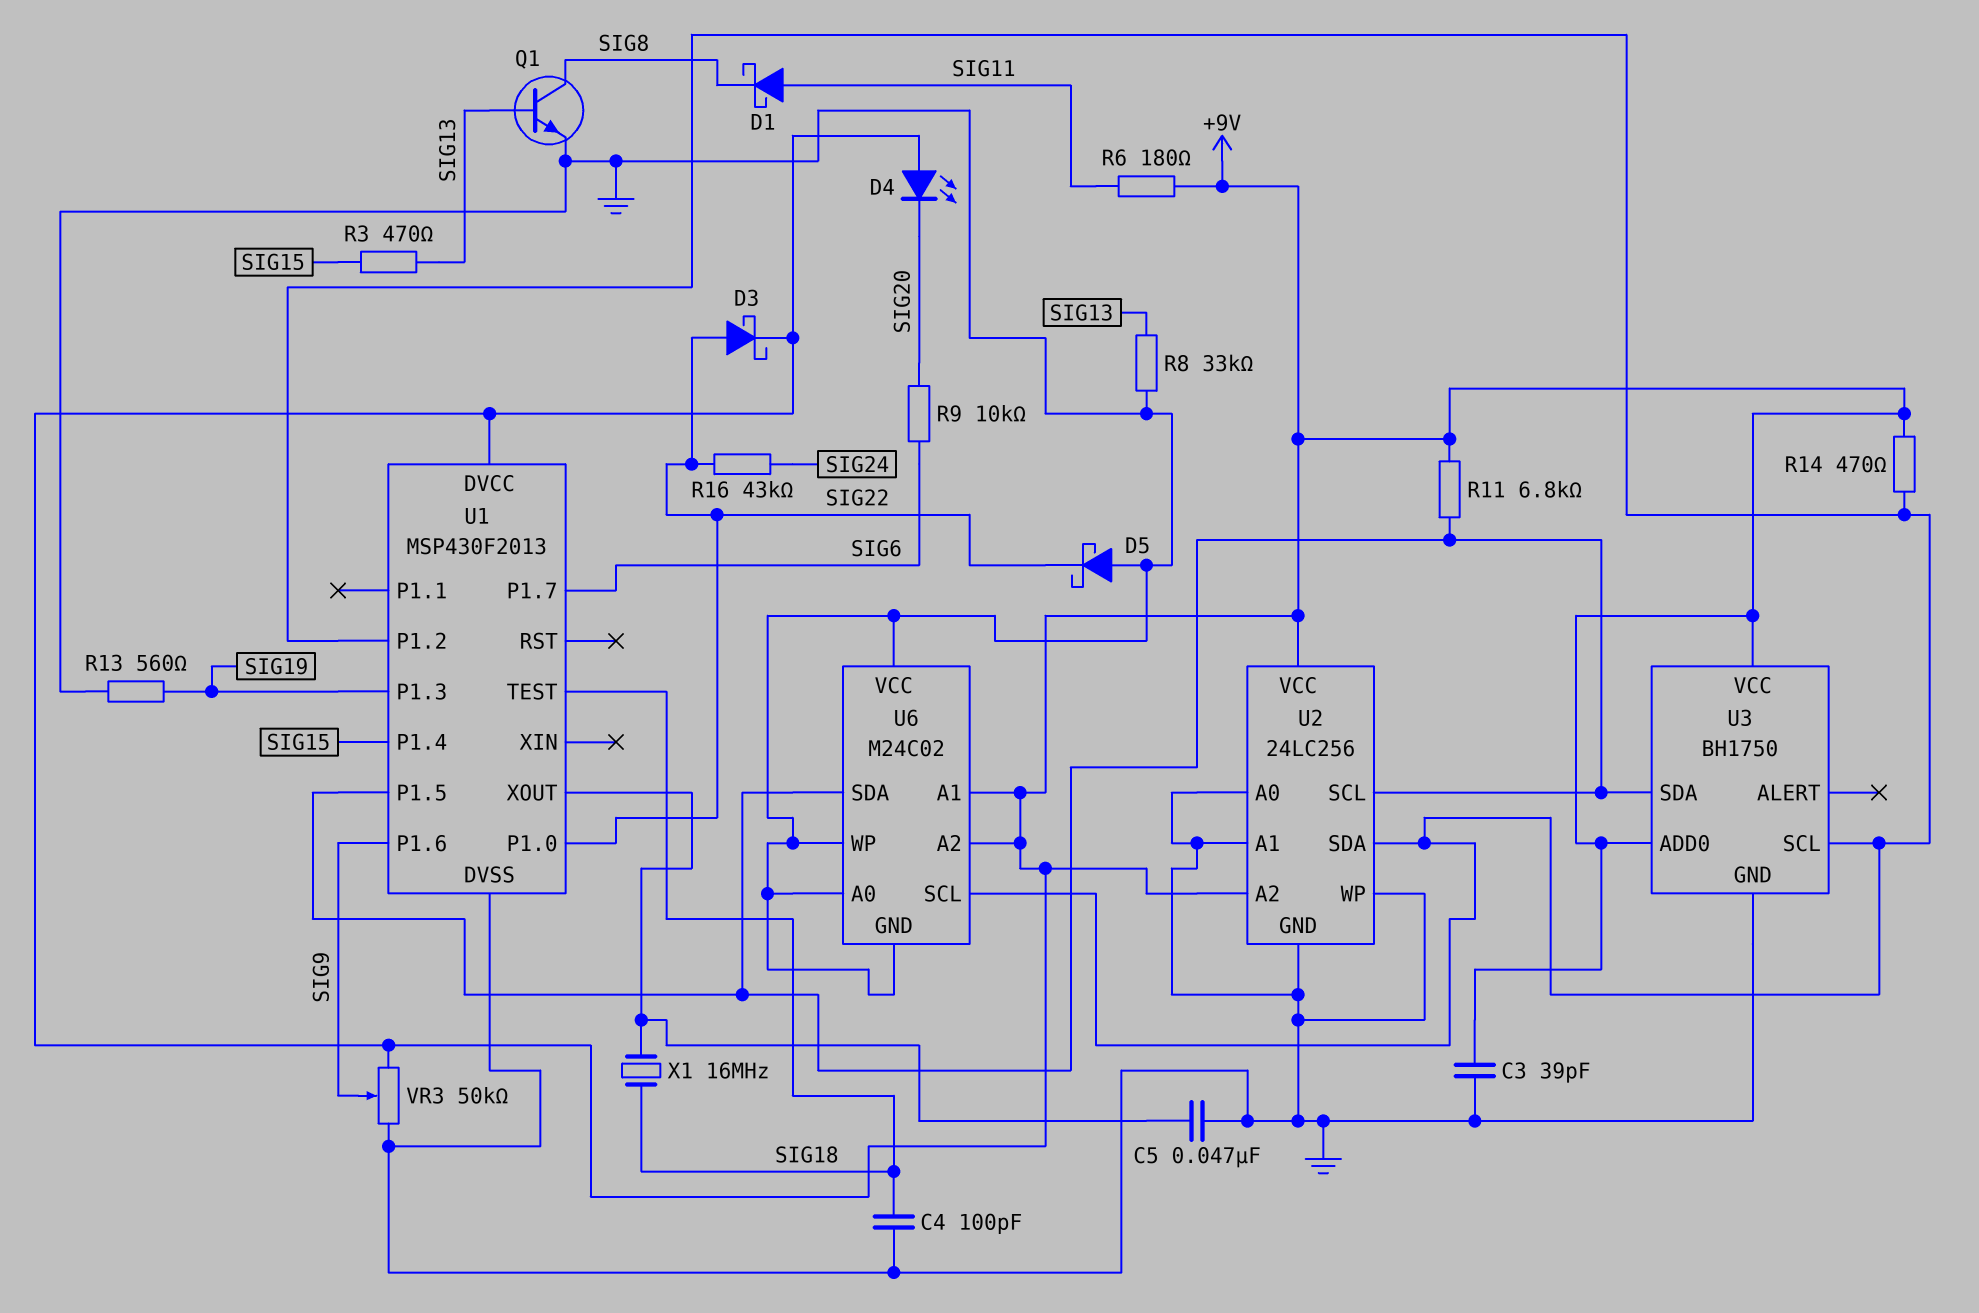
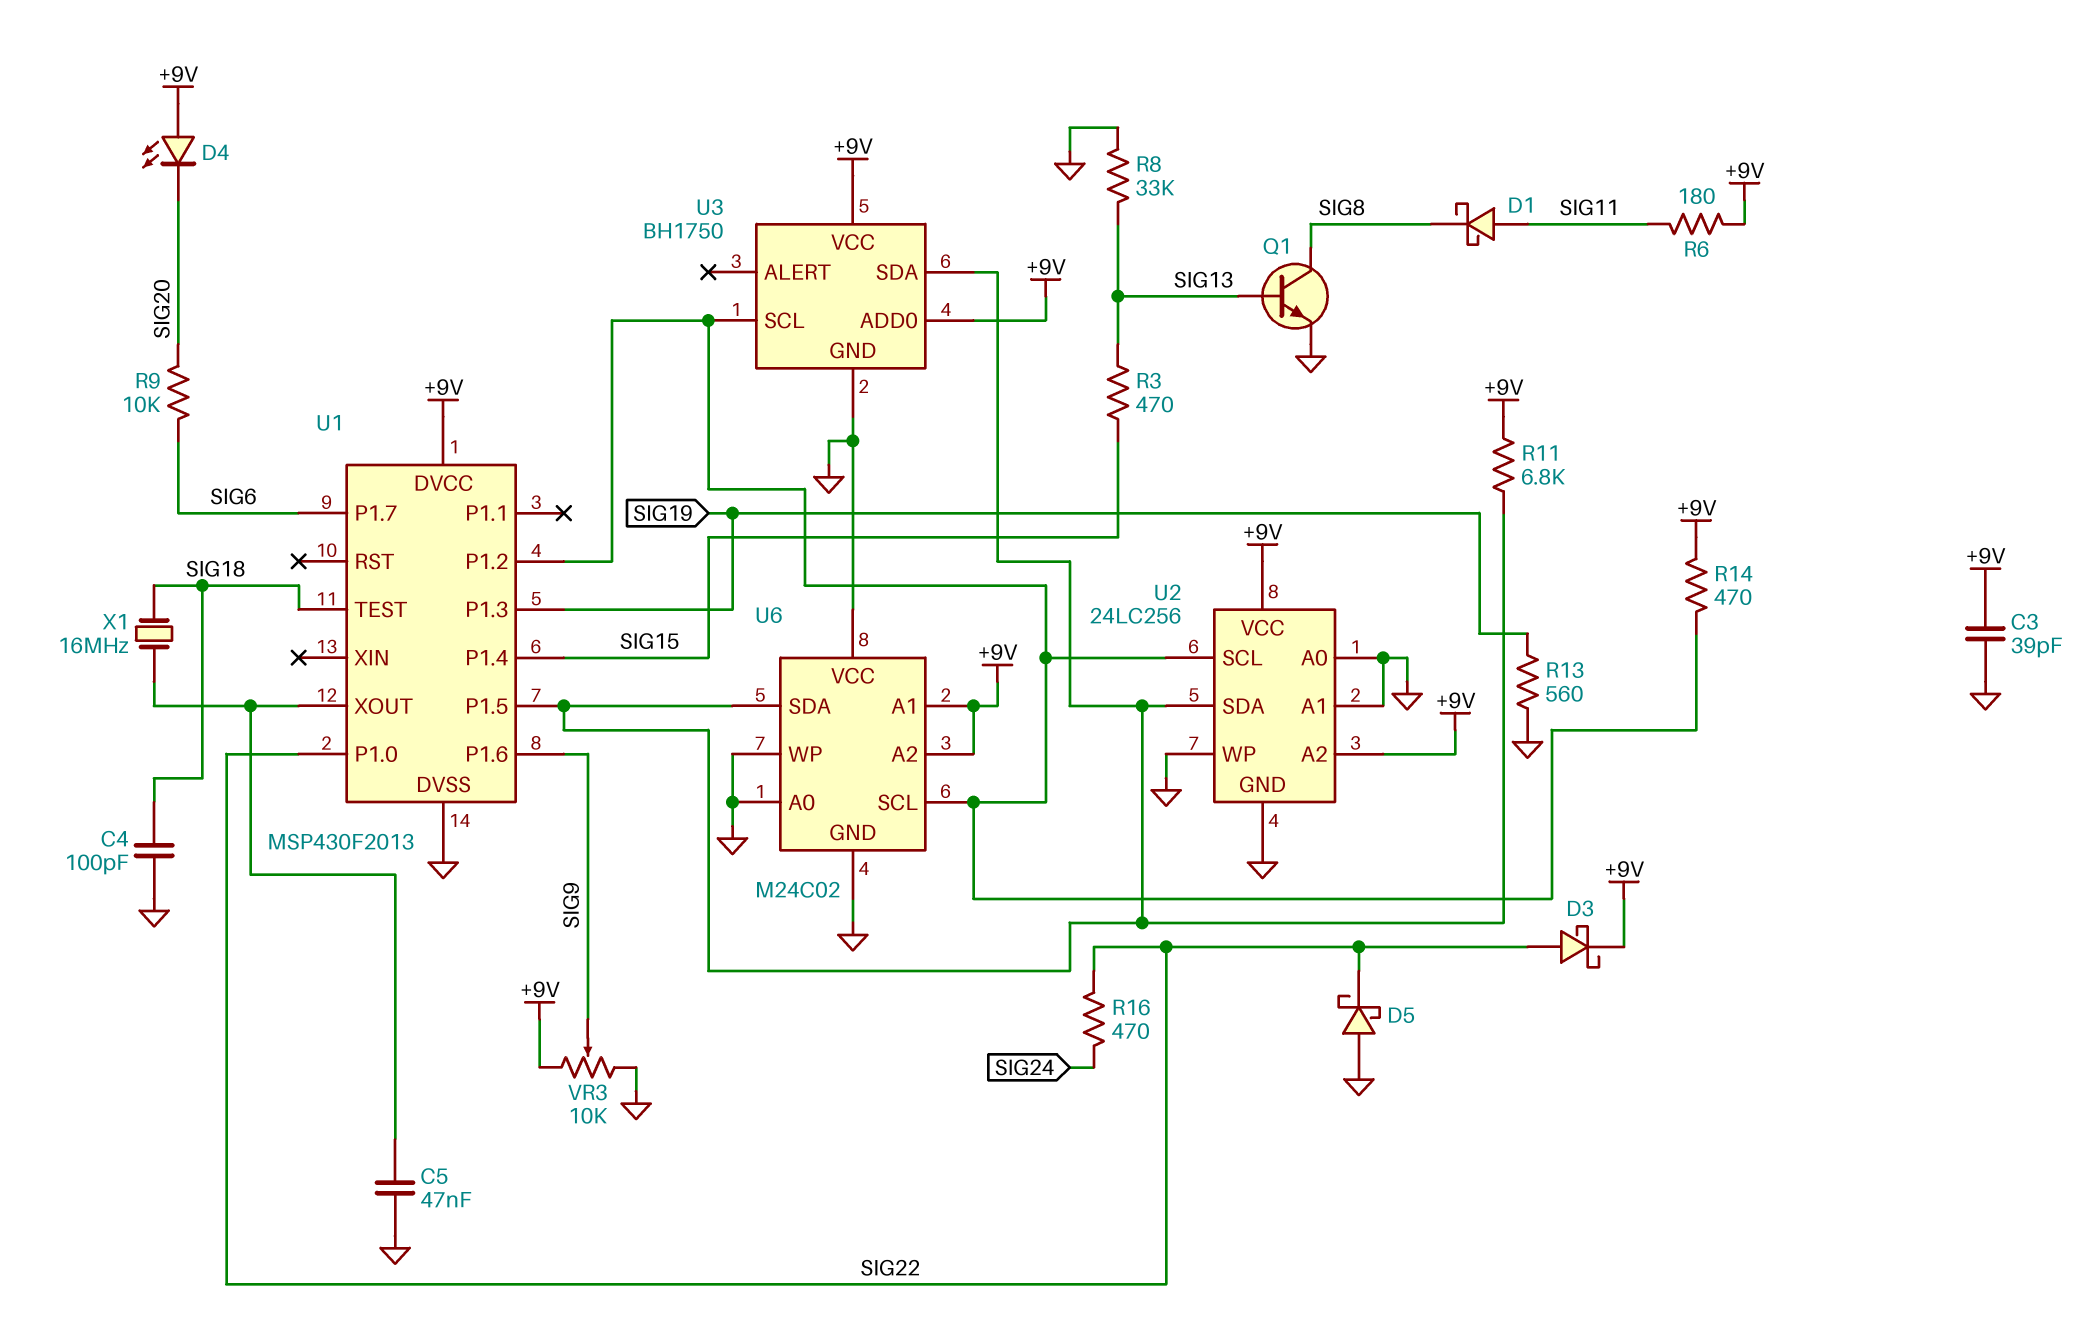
R16: 43k (SIG22, SIG24) -> 470 (SIG22, SIG24)
U2 pin SCL: U1/P1.5 -> U1/P1.2
U2 pin SDA: U1/P1.2 -> U1/P1.5
VR3: 50k (+9V, GND, wiper SIG9) -> 10k (+9V, GND, wiper SIG9)

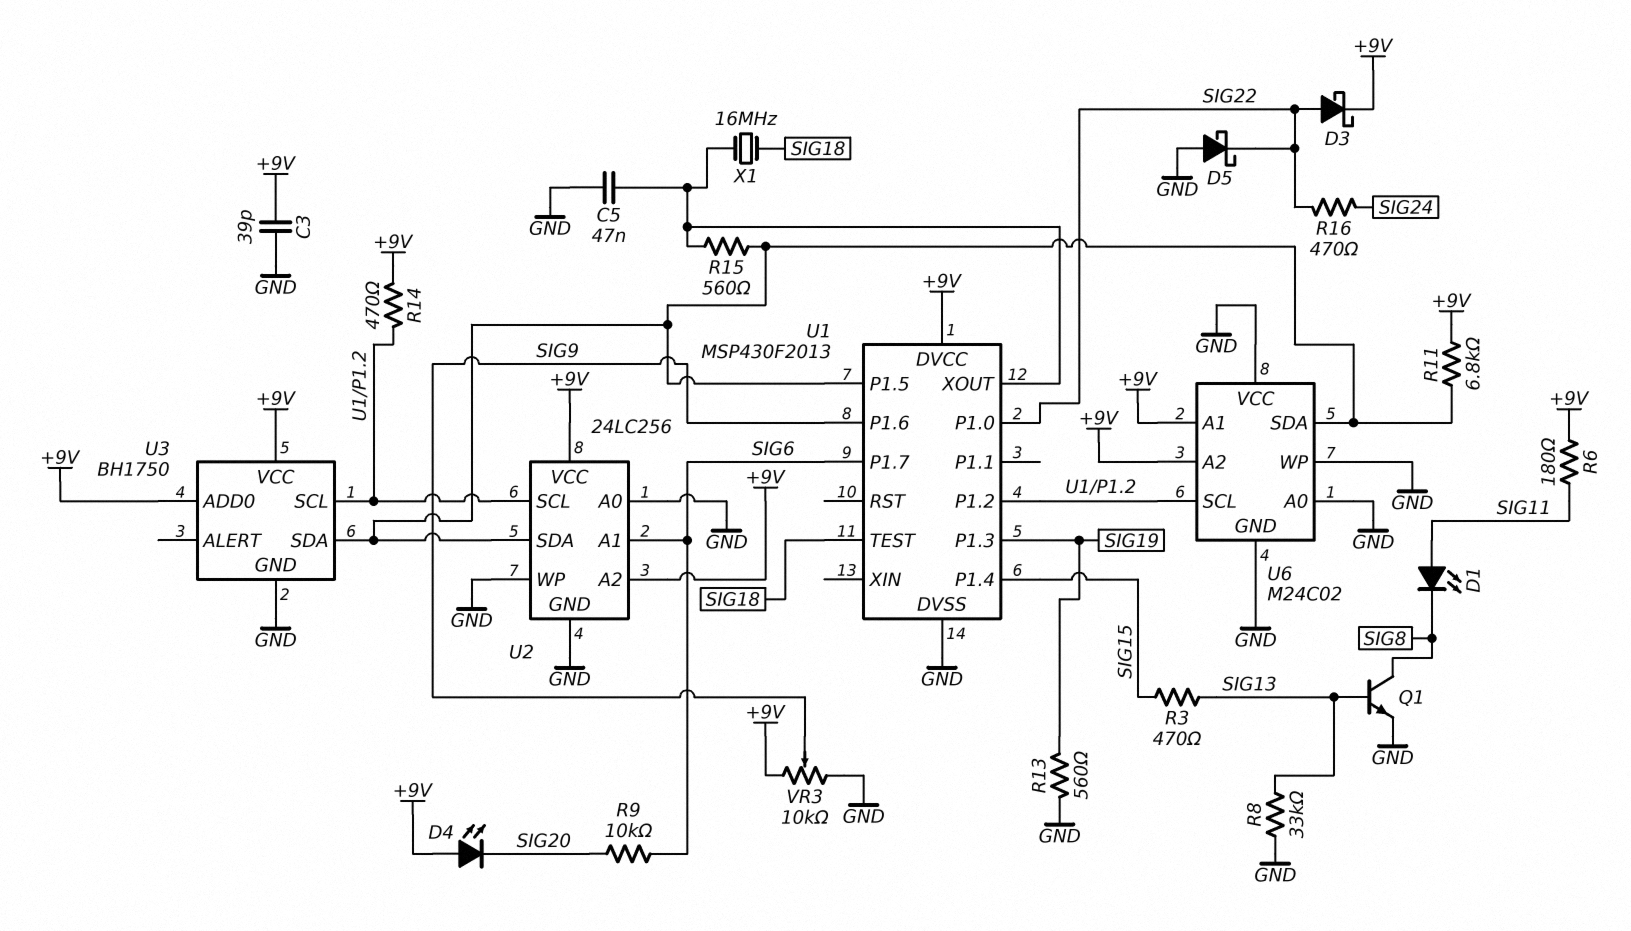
C4: 100pF (GND, SIG18) -> none
D1: schottky (A SIG11, K SIG8) -> LED (A SIG11, K SIG8)
R15: none -> 560 (U1/P1.5, U1/XOUT)
U2 pin A1: GND -> SIG6

